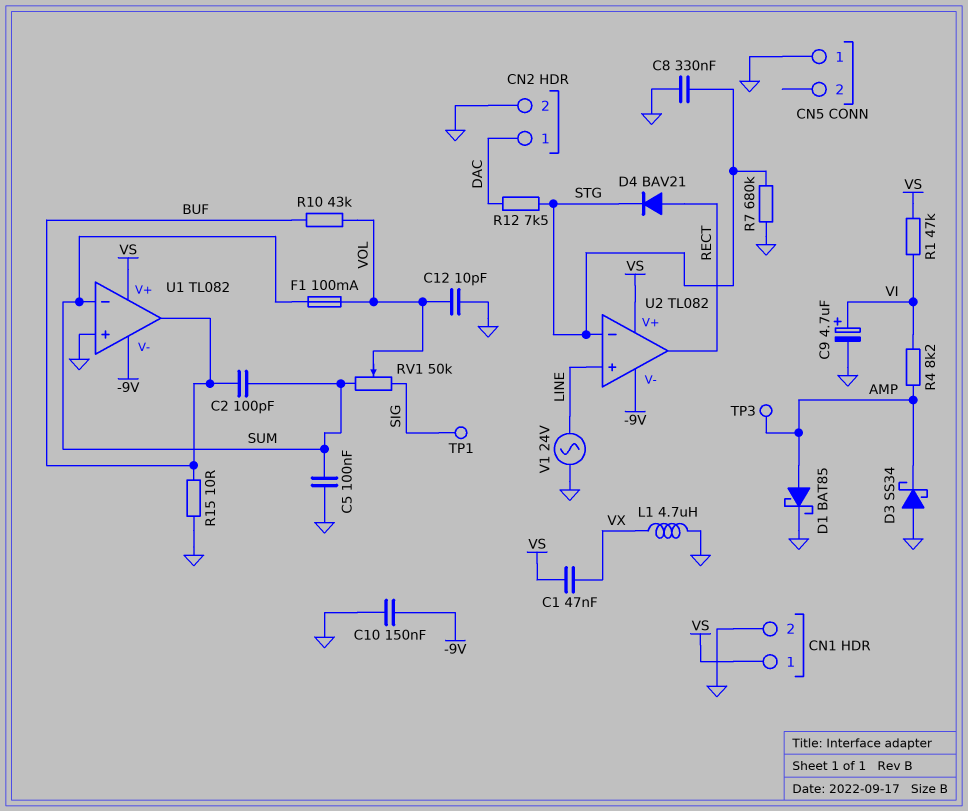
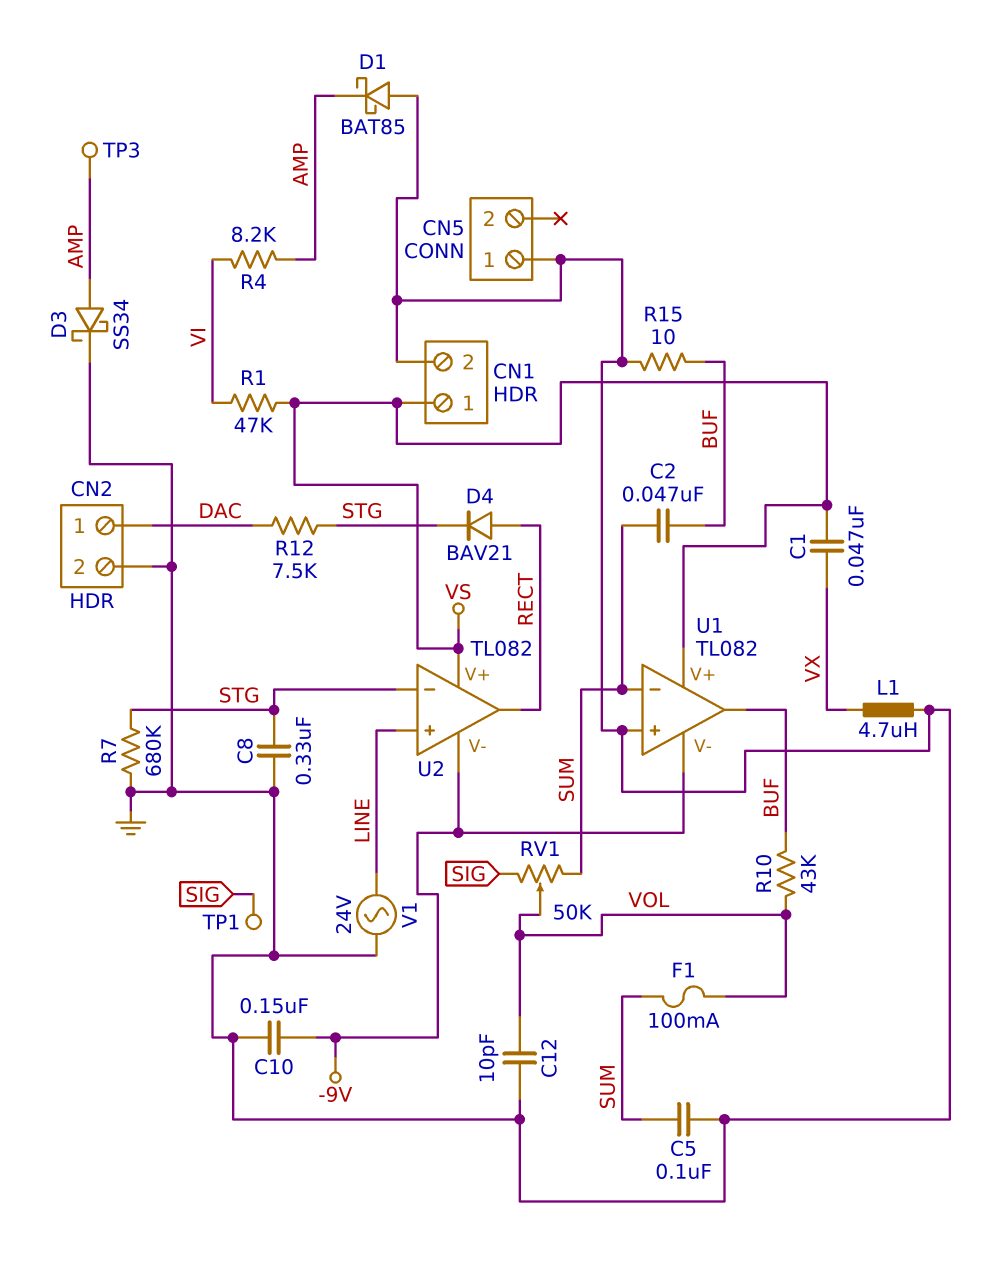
C2: 100pF (BUF, SUM) -> 47nF (BUF, SUM)
C9: 4.7uF (plus VI, minus GND) -> none
D1: schottky BAT85 (A AMP, K GND) -> schottky BAT85 (A GND, K AMP)
D3: schottky SS34 (A GND, K AMP) -> schottky SS34 (A AMP, K GND)

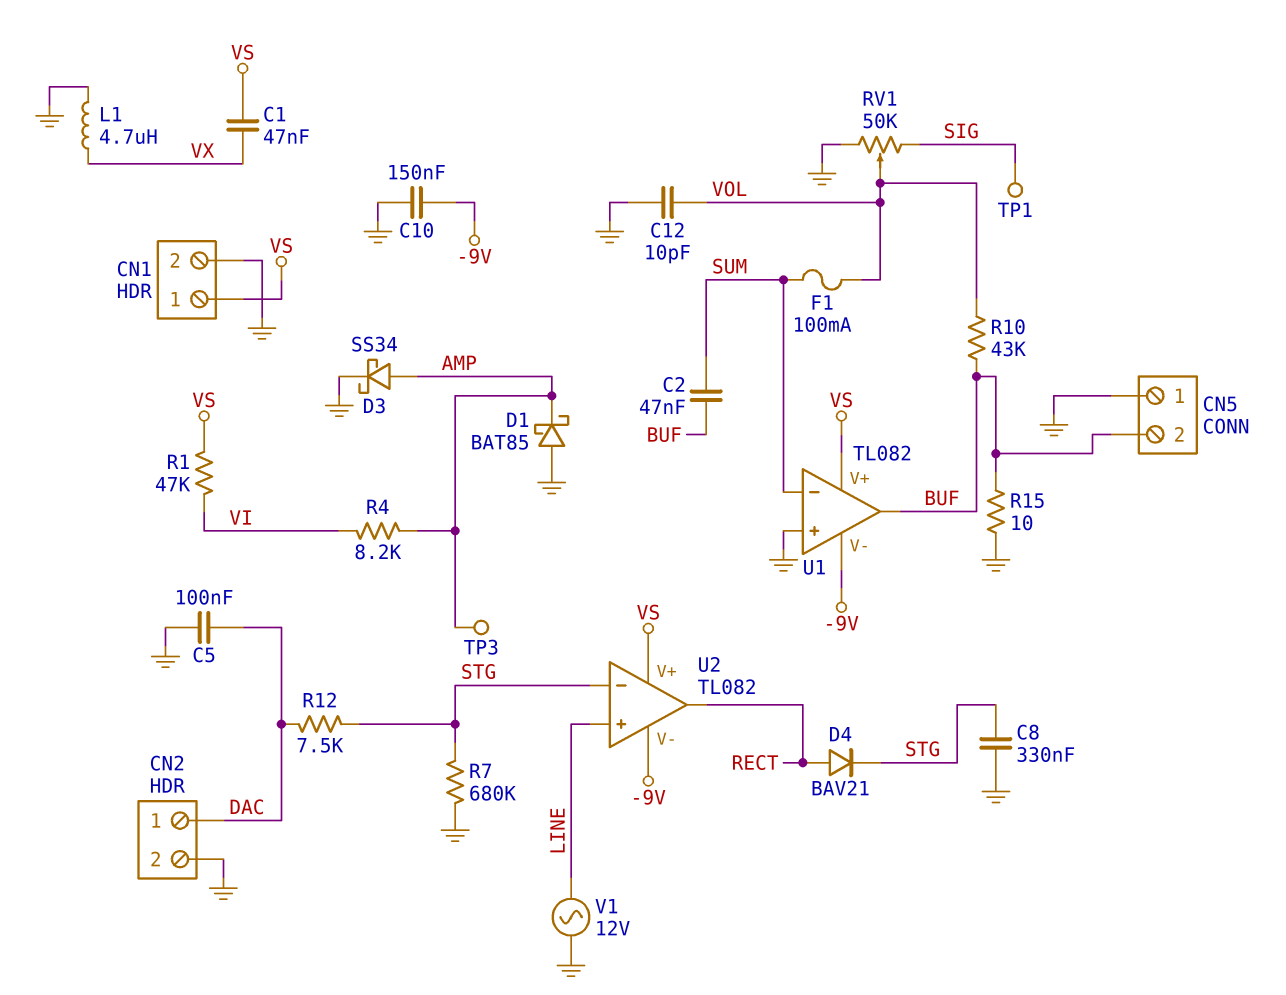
C5: 100nF (GND, SUM) -> 100nF (DAC, GND)
CN5 pin 2: none -> BUF
RV1: 50k (SIG, SUM, wiper VOL) -> 50k (GND, SIG, wiper VOL)
V1: AC 24V (GND, LINE) -> AC 12V (GND, LINE)

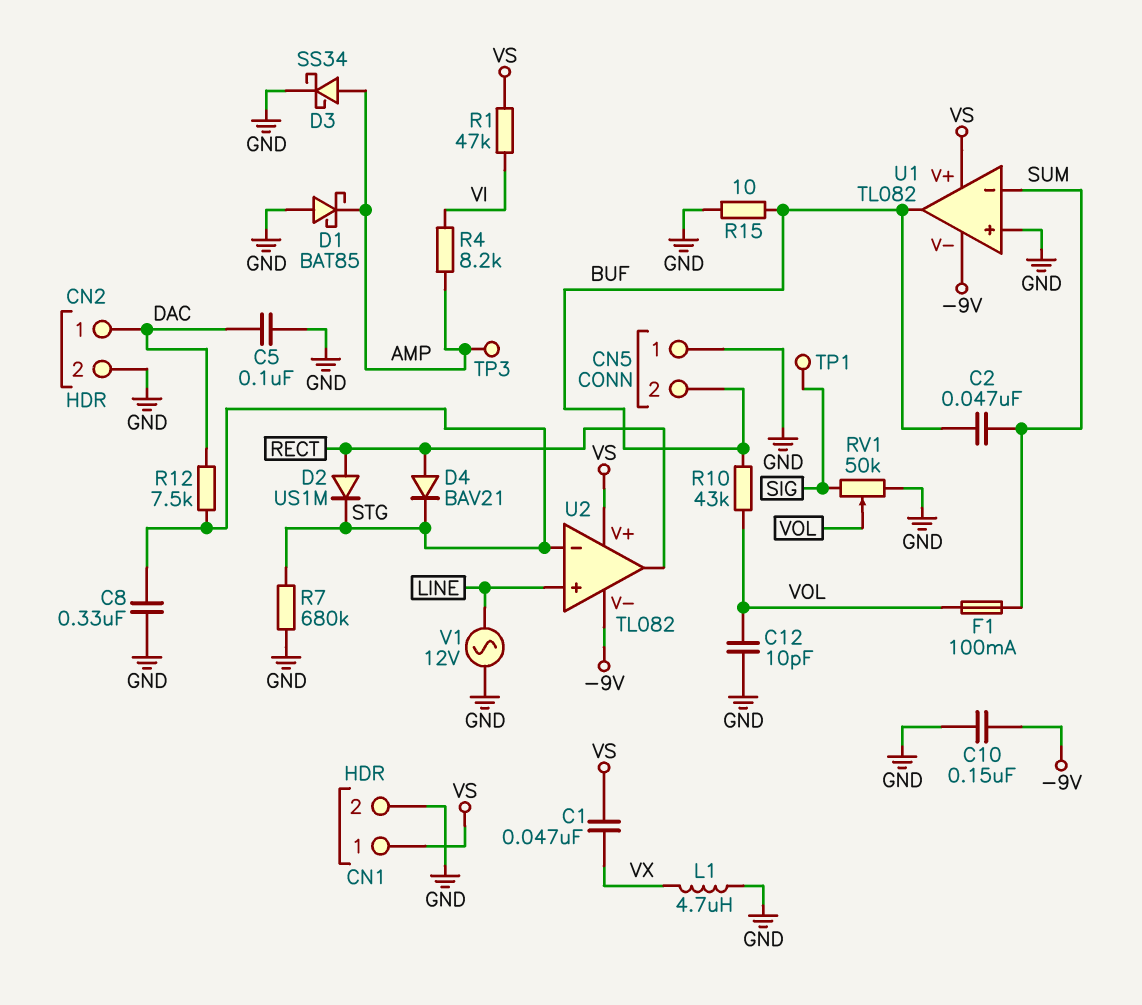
D2: none -> diode US1M (A RECT, K STG)

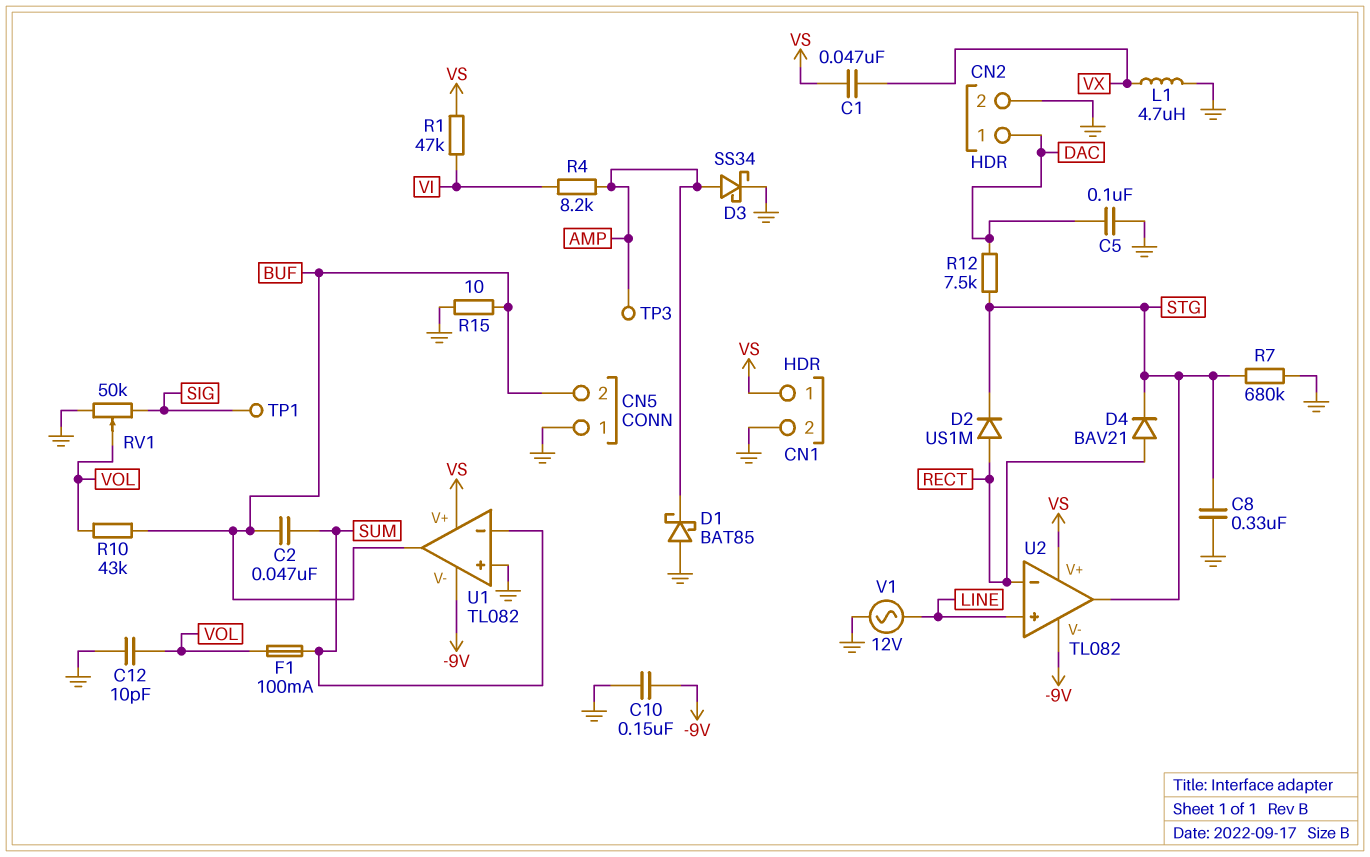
U2 pin in-: STG -> RECT
U2 pin out: RECT -> STG

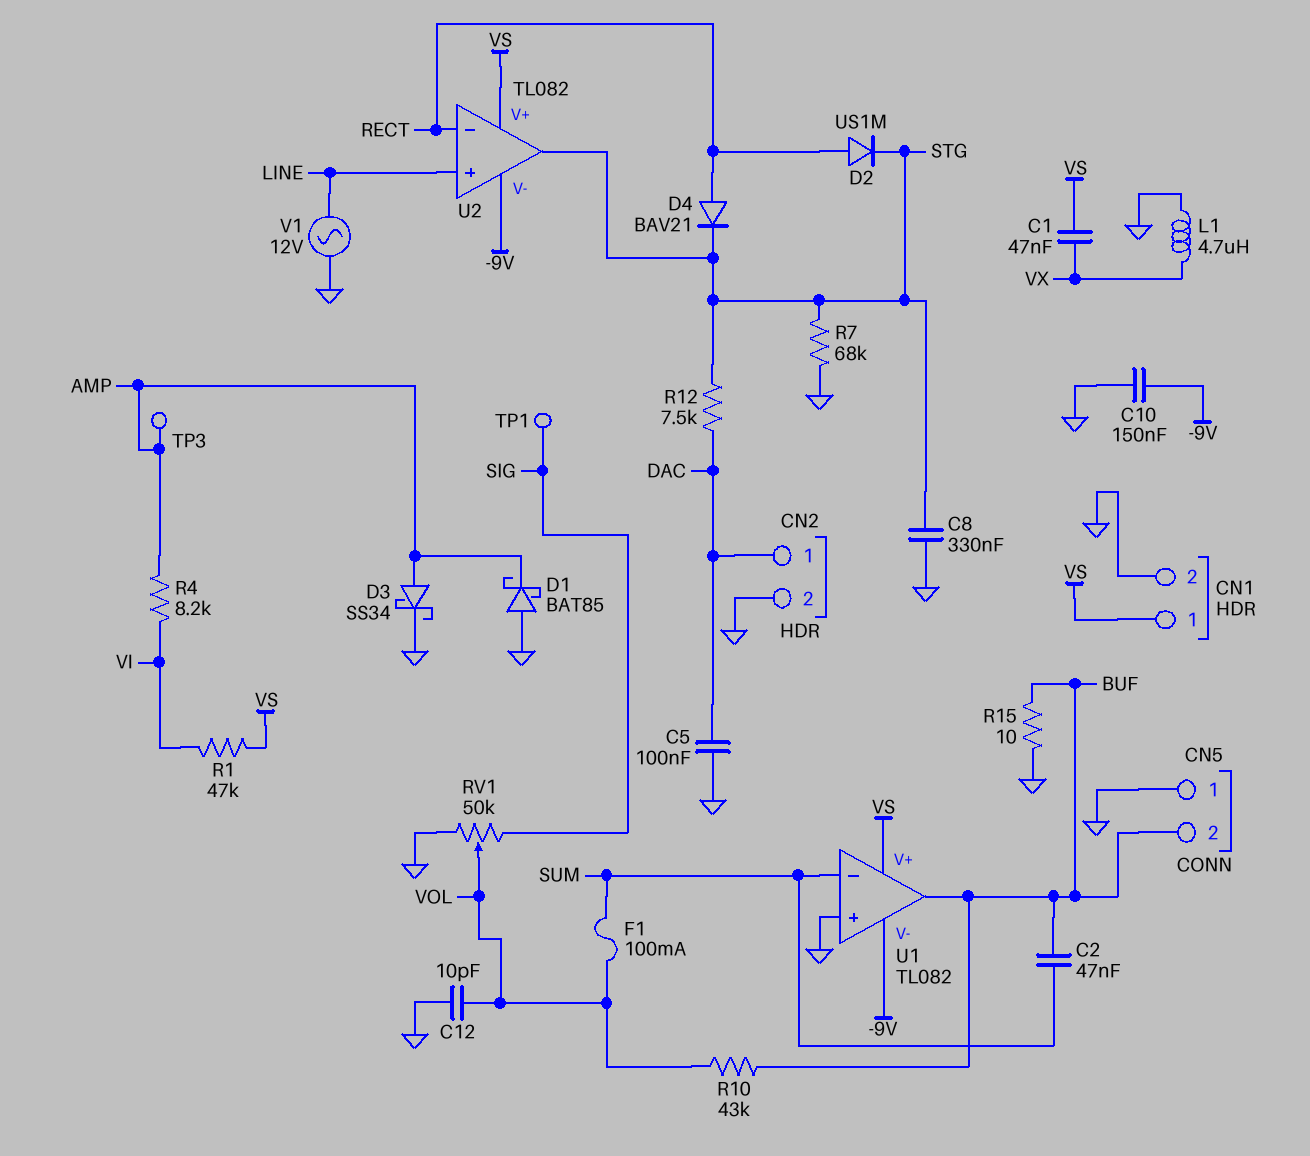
R7: 680k (GND, STG) -> 68k (GND, STG)

